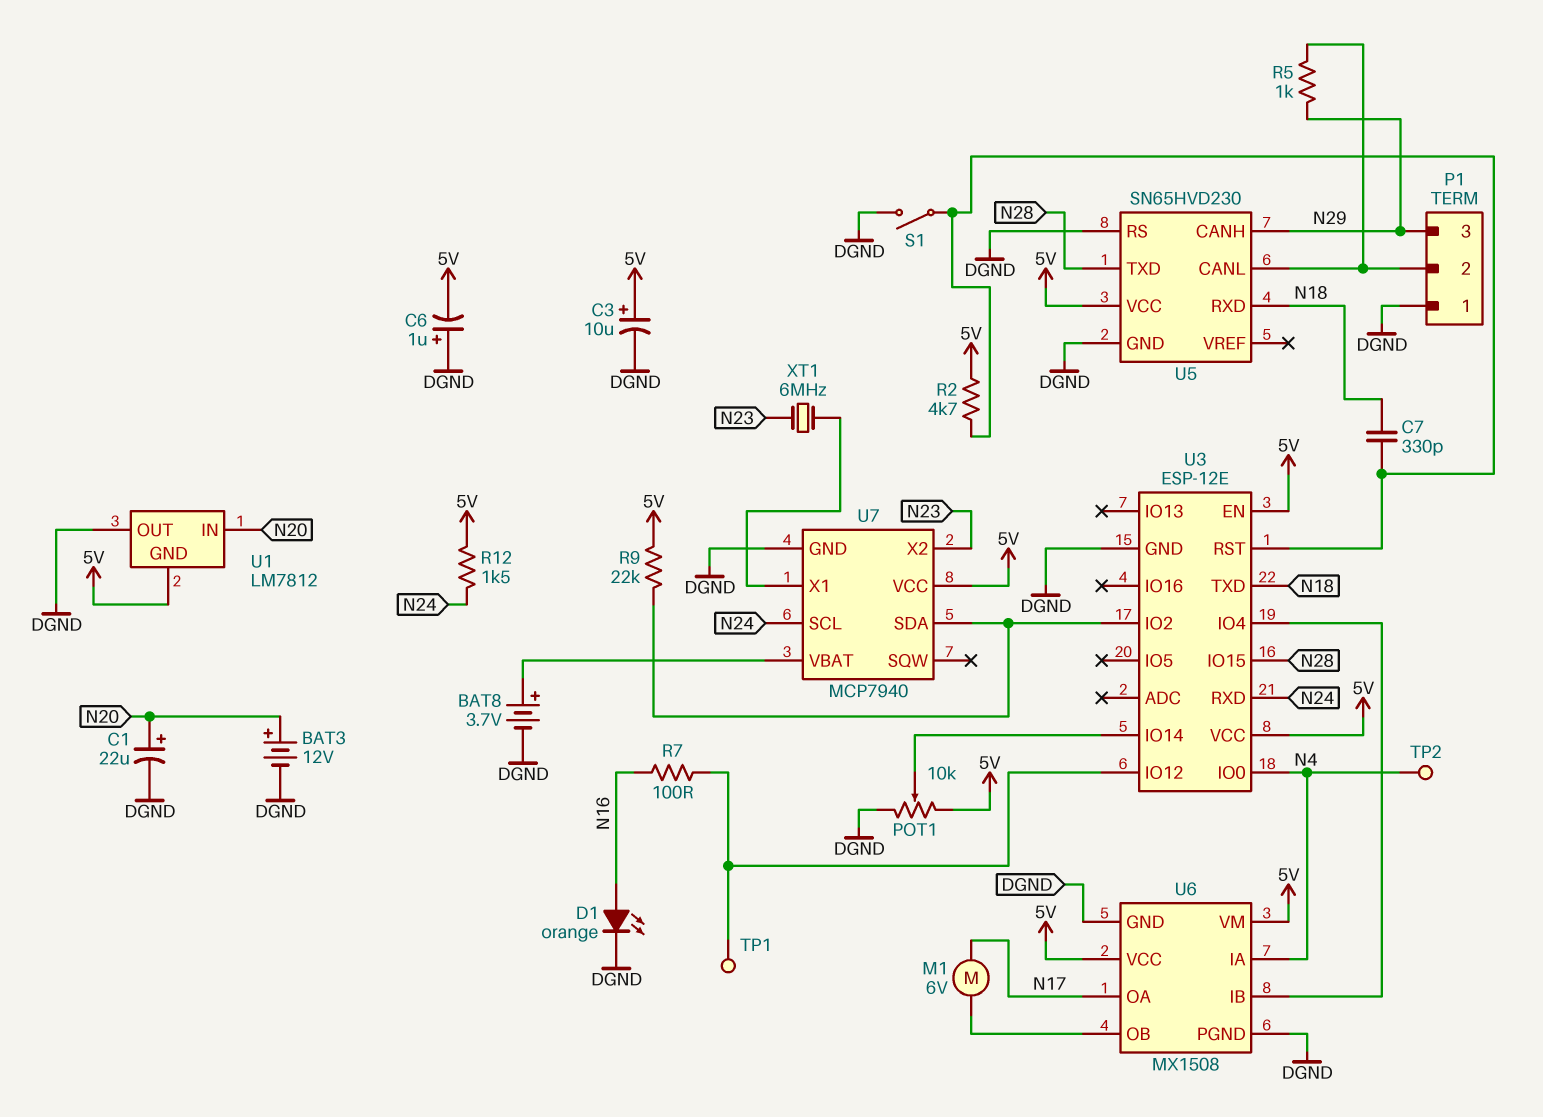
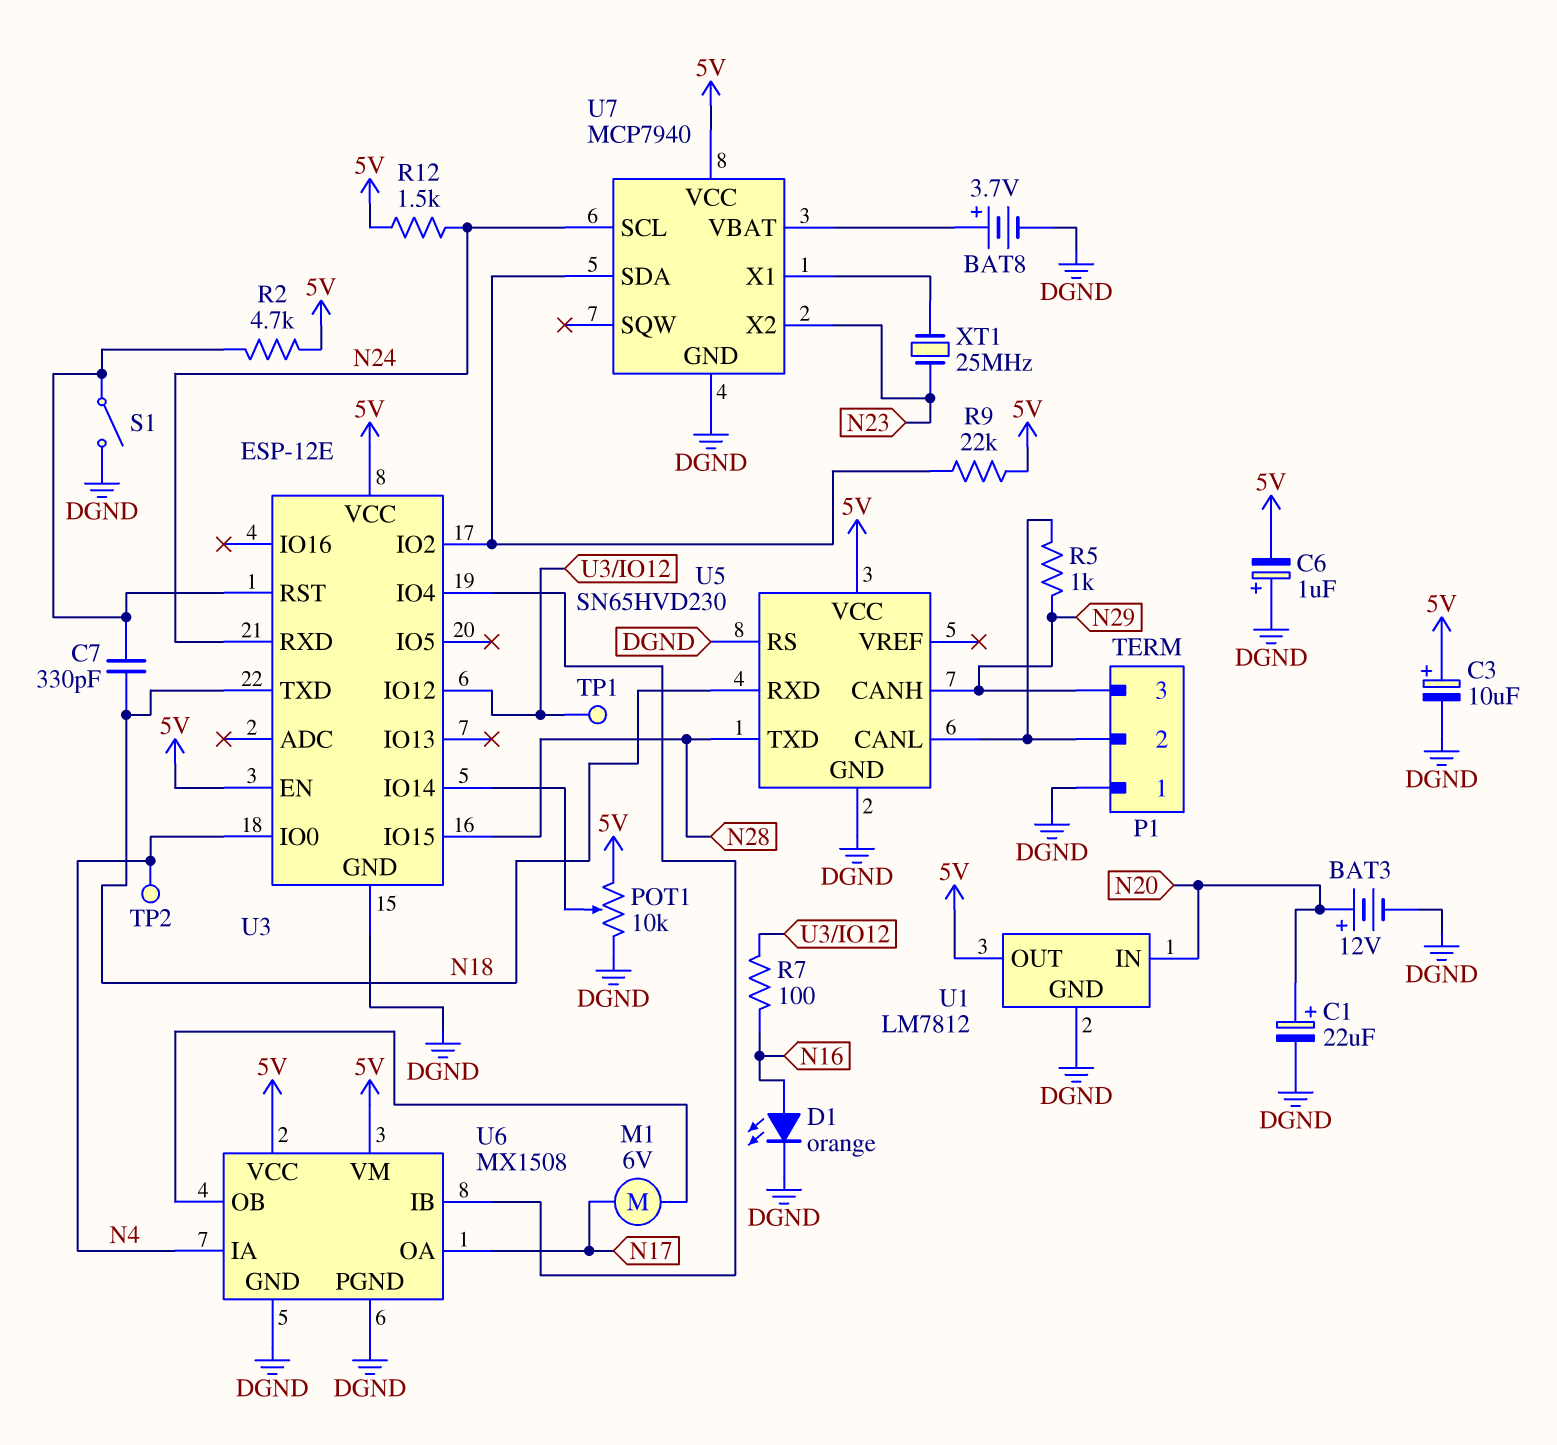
U1 pin GND: 5V -> DGND
U1 pin OUT: DGND -> 5V
XT1: 6MHz (N23, U7/X1) -> 25MHz (N23, U7/X1)

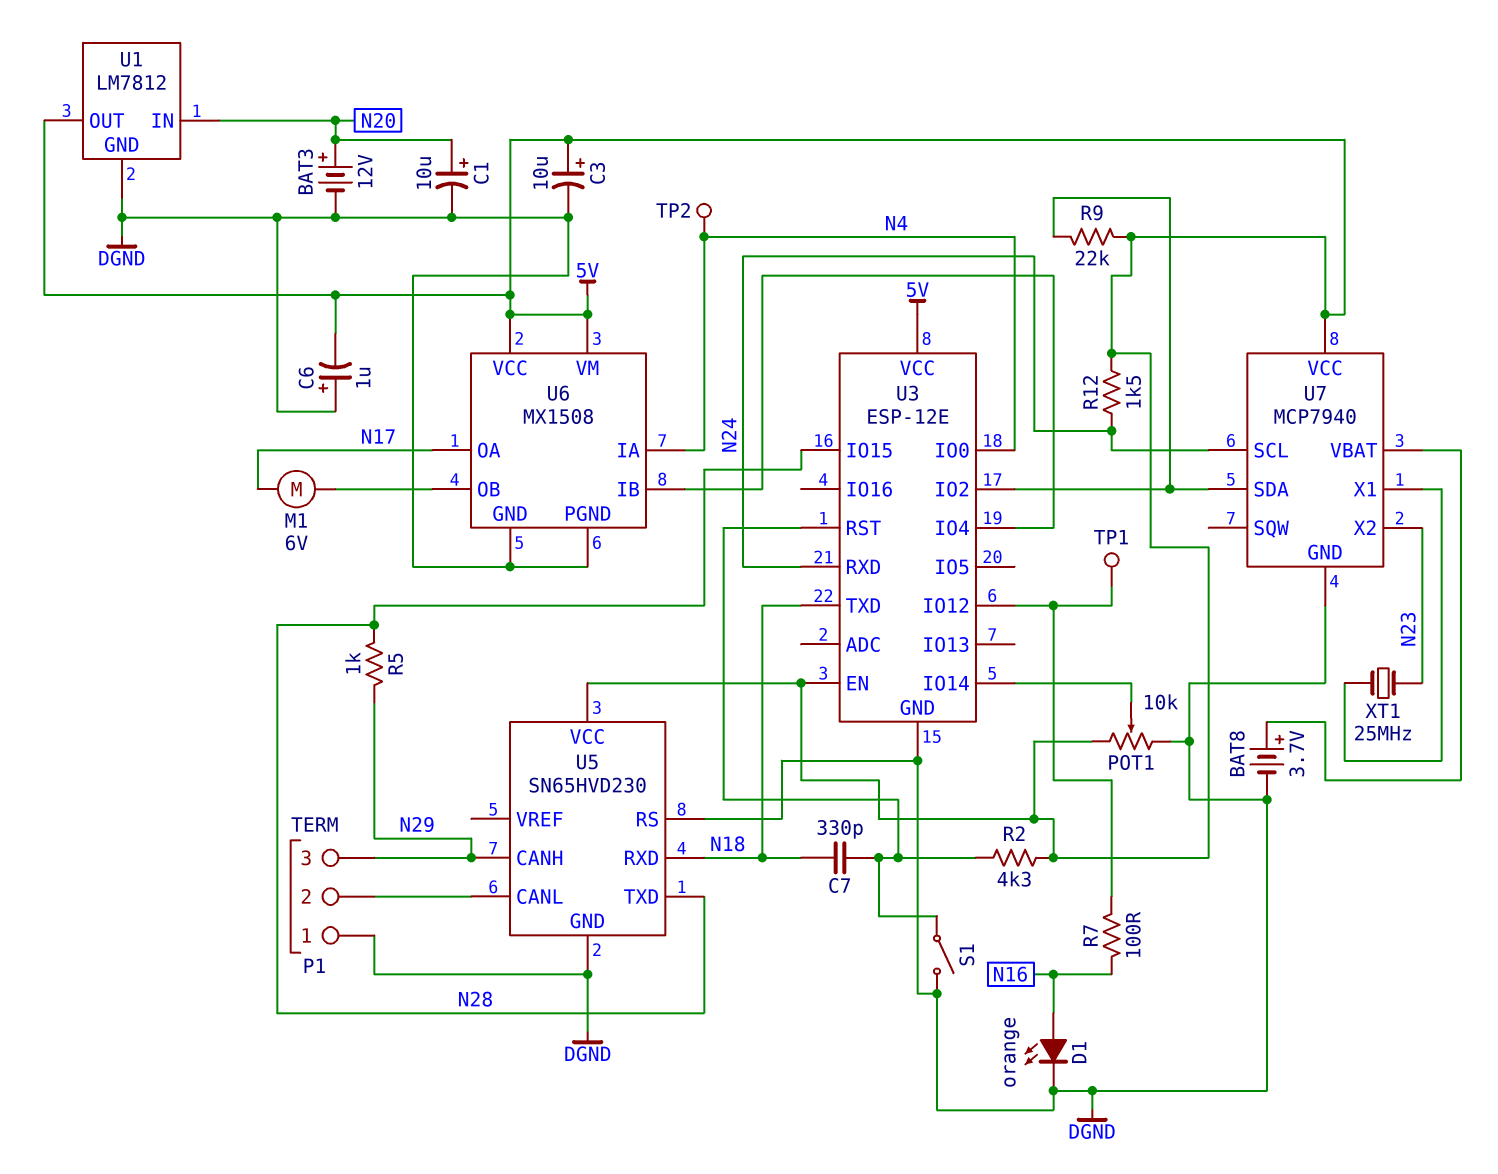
C1: 22uF (plus N20, minus DGND) -> 10uF (plus N20, minus DGND)
R2: 4.7k (5V, U3/RST) -> 4.3k (5V, U3/RST)
R5: 1k (N29, P1/2) -> 1k (N28, N29)

